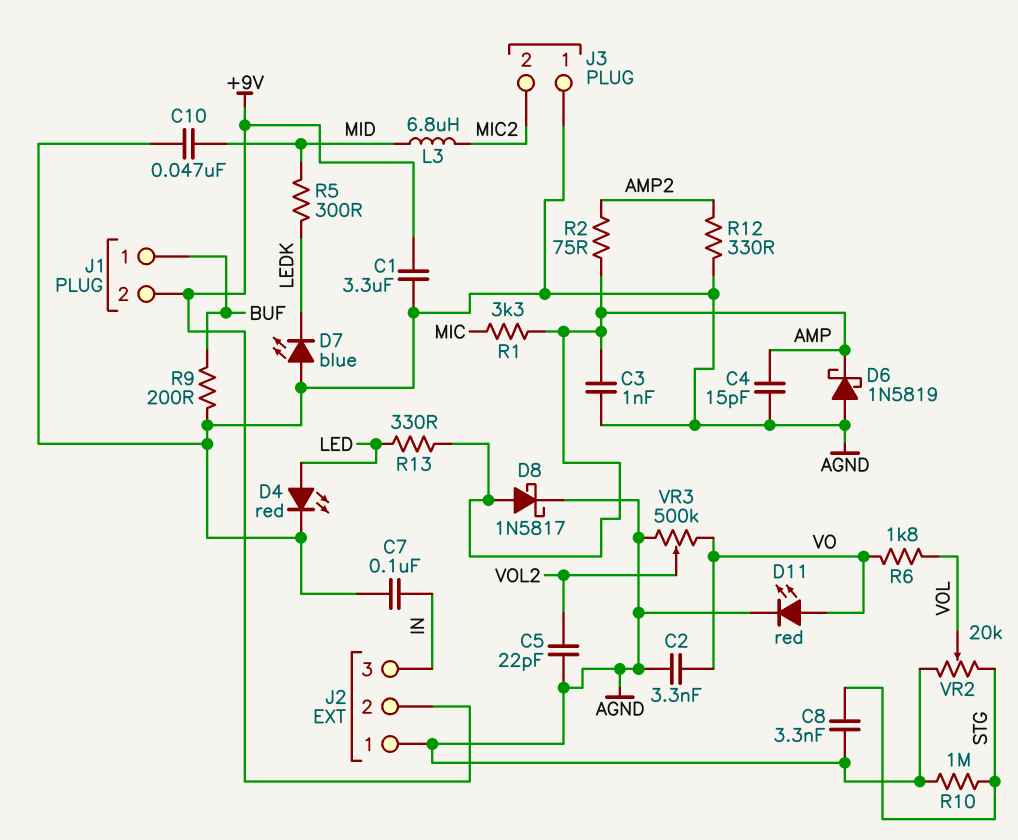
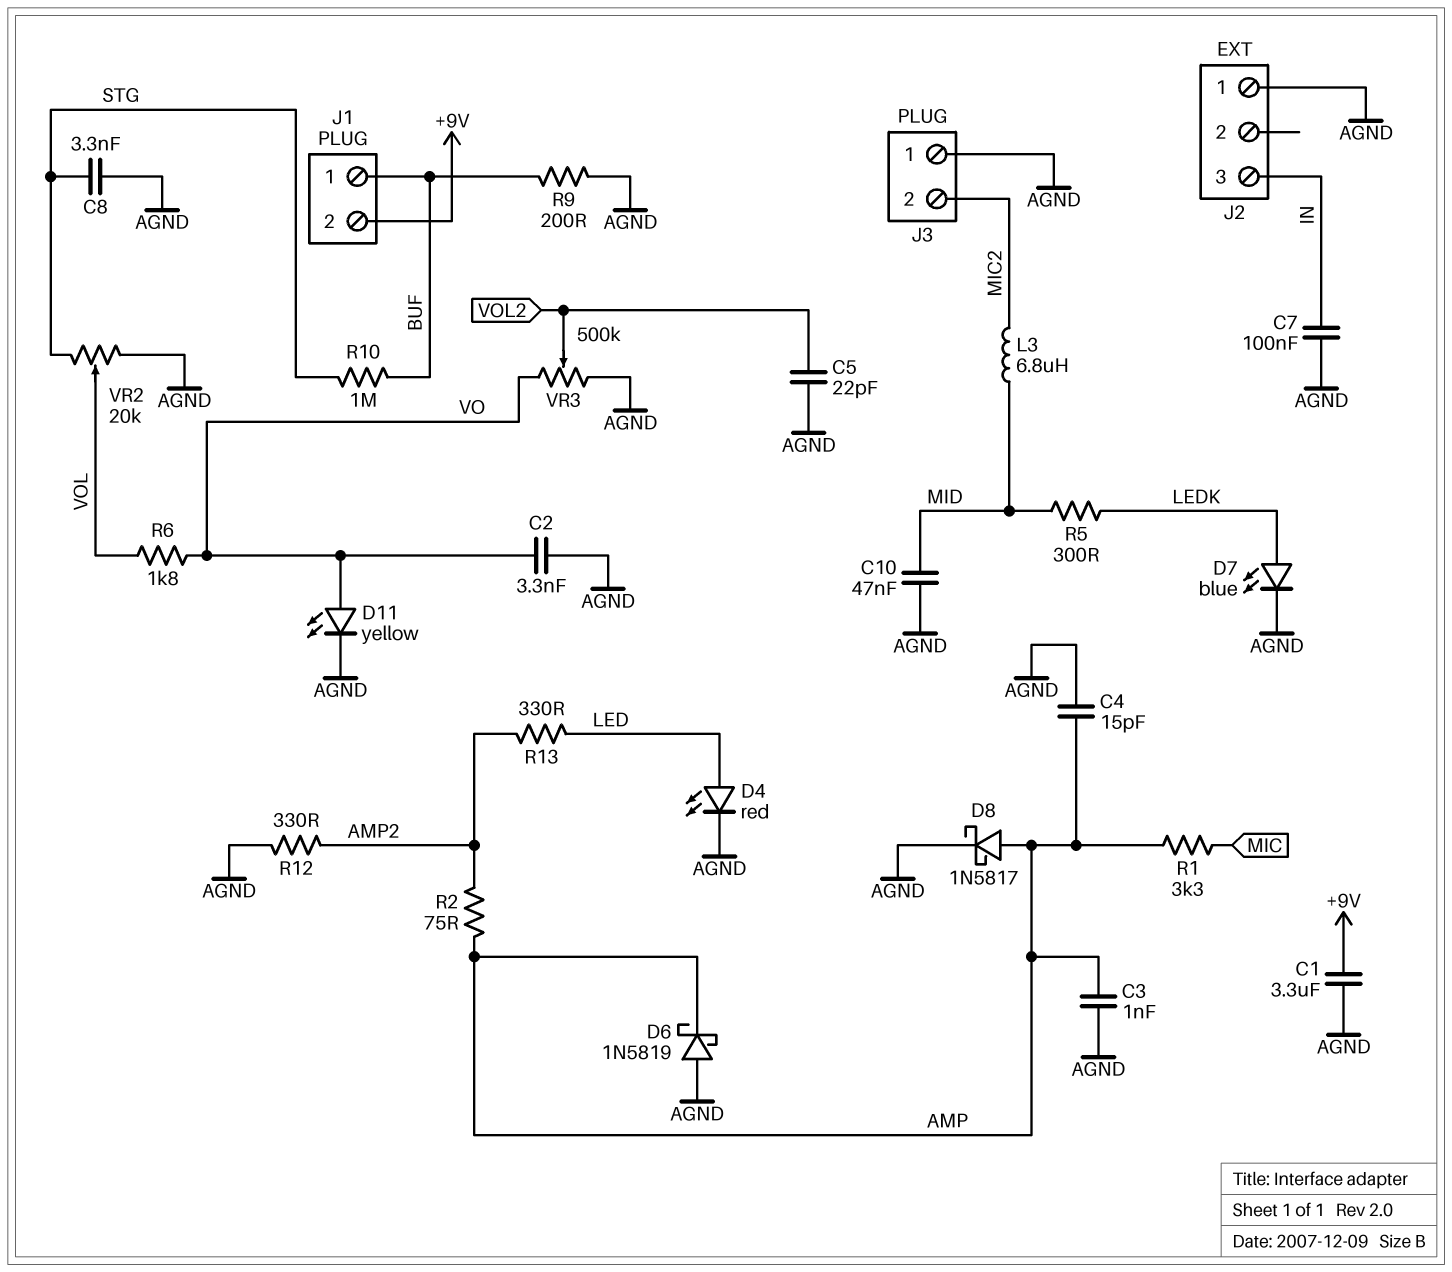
D7: LED blue (A AGND, K LEDK) -> LED blue (A LEDK, K AGND)
D11: LED red (A VO, K AGND) -> LED yellow (A VO, K AGND)
J2 pin 2: +9V -> none
R10: 1M (AGND, STG) -> 1M (BUF, STG)
R13: 330 (AMP, LED) -> 330 (AMP2, LED)

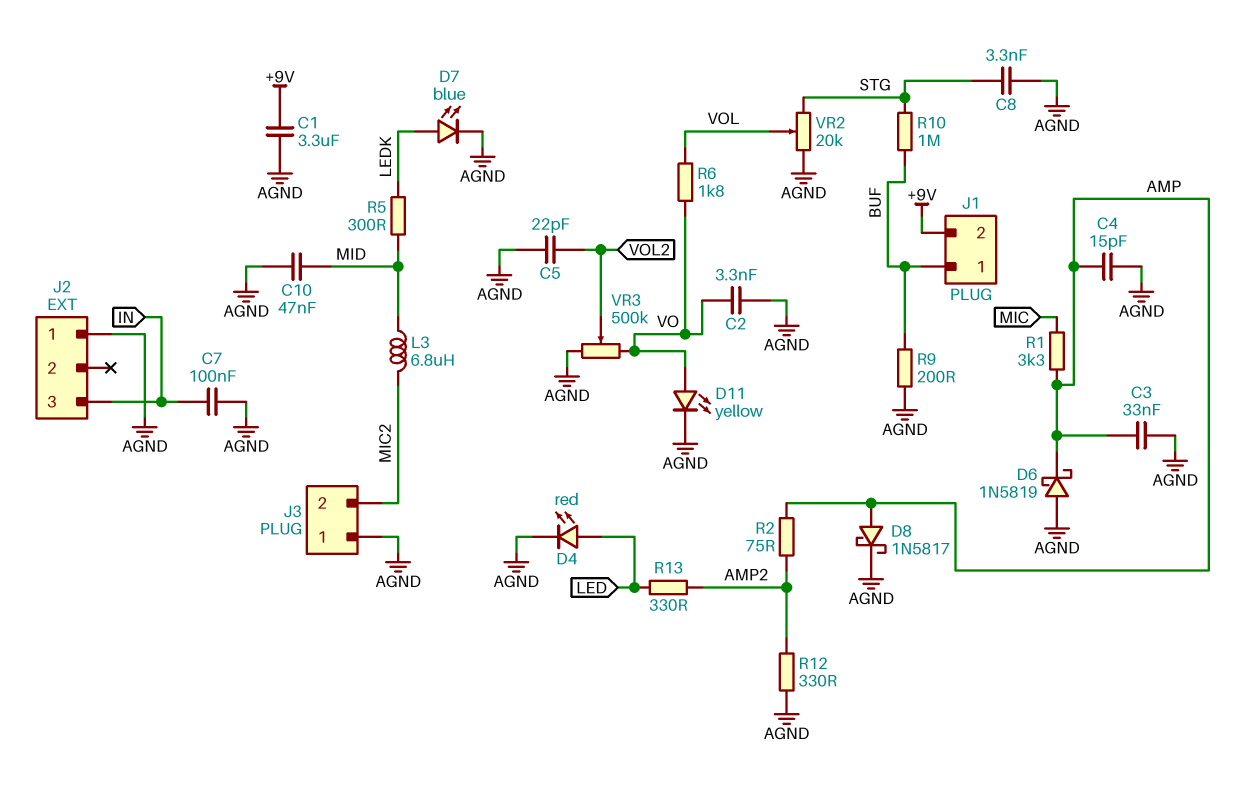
C3: 1nF (AGND, AMP) -> 33nF (AGND, AMP)

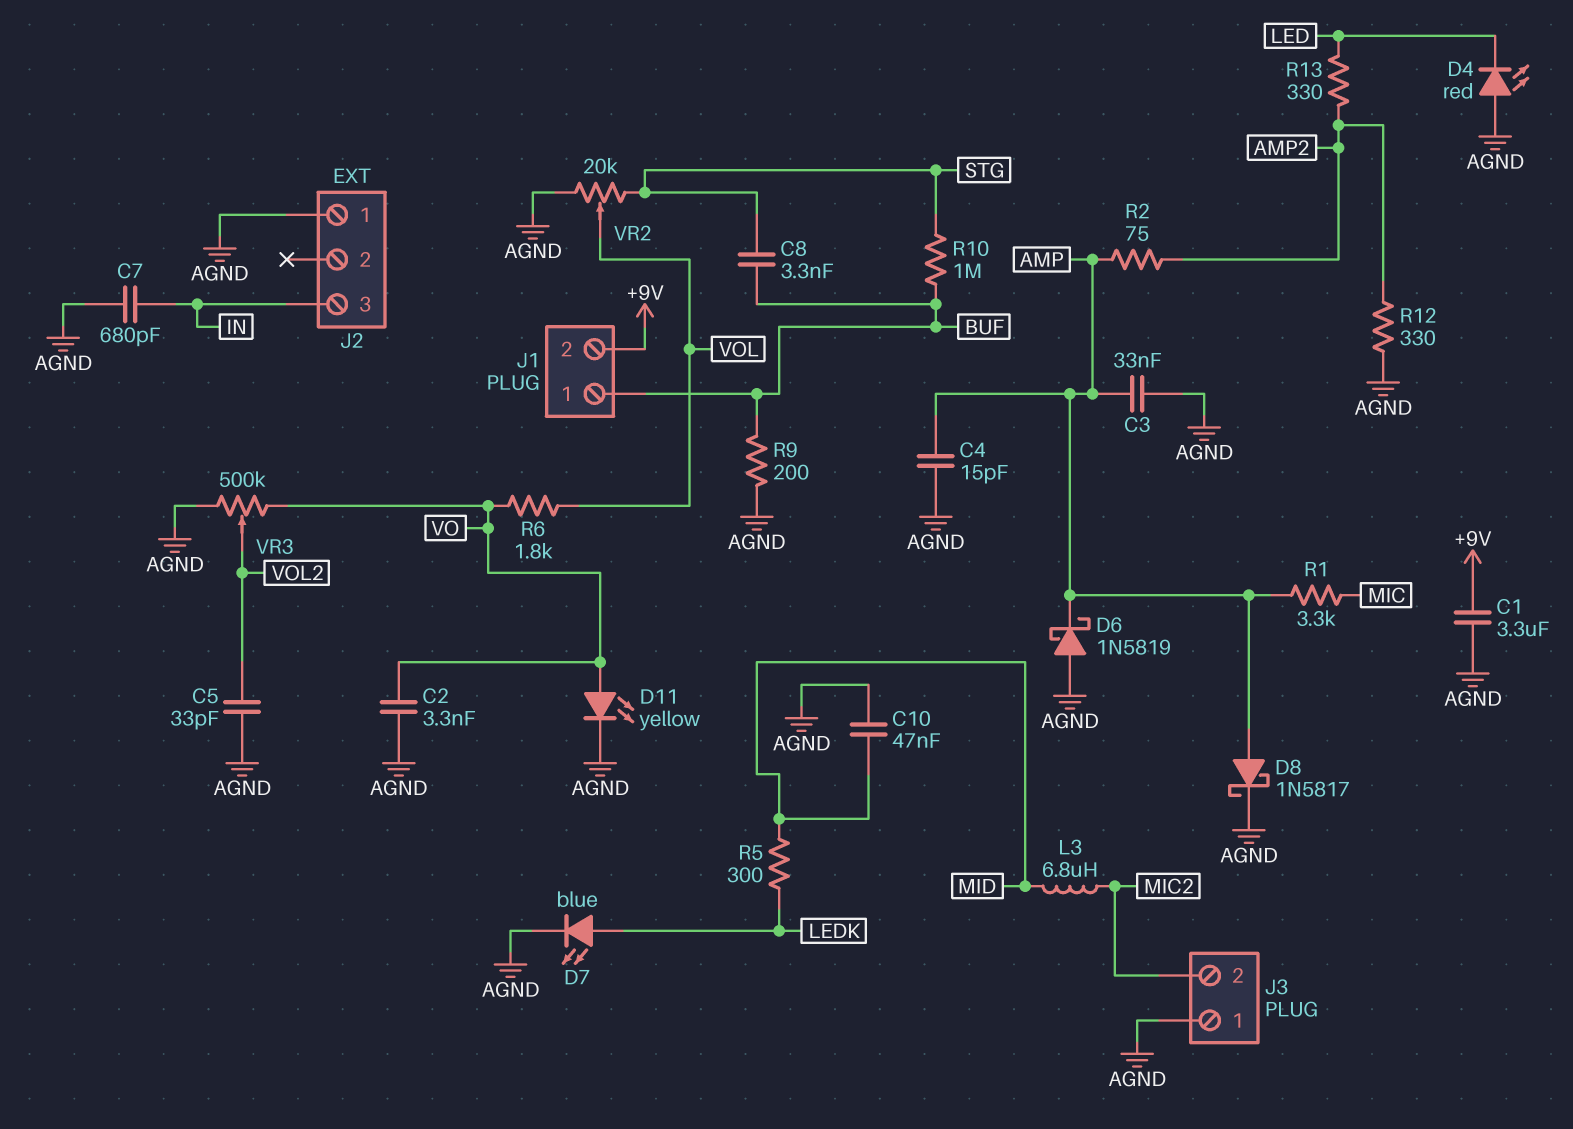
C5: 22pF (AGND, VOL2) -> 33pF (AGND, VOL2)
C7: 100nF (AGND, IN) -> 680pF (AGND, IN)
C8: 3.3nF (AGND, STG) -> 3.3nF (BUF, STG)
D4: LED red (A LED, K AGND) -> LED red (A AGND, K LED)

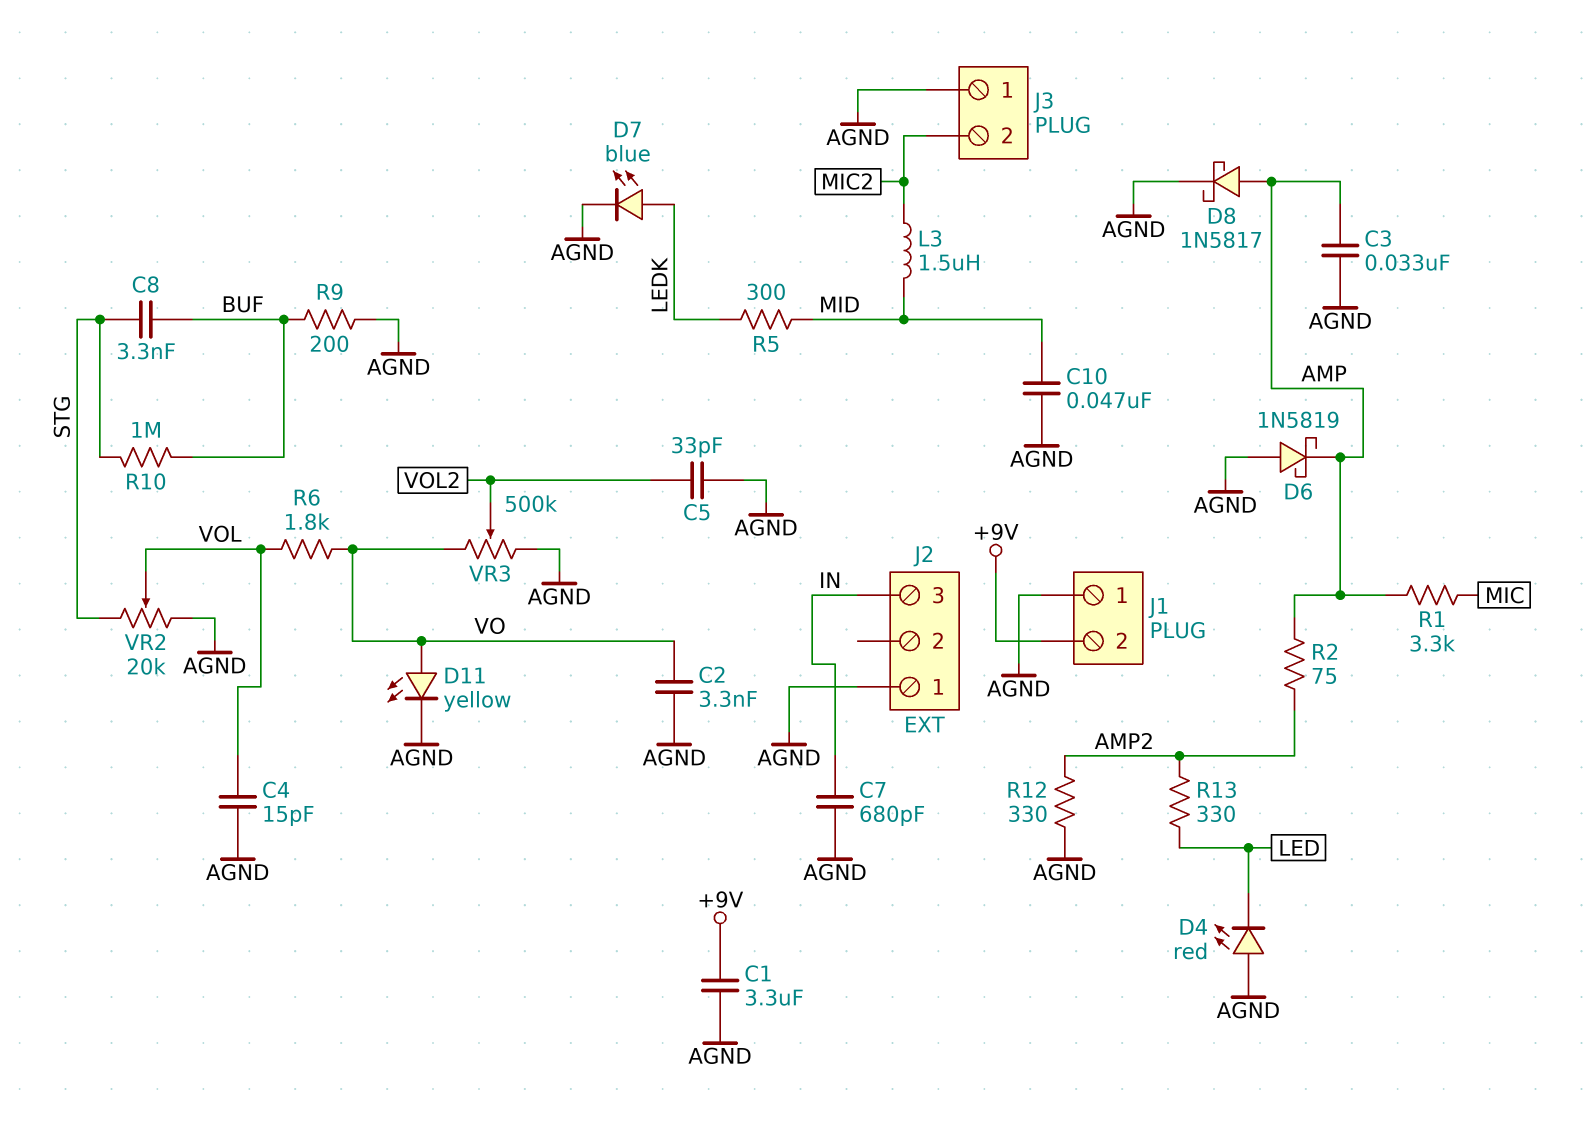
C4: 15pF (AGND, AMP) -> 15pF (AGND, VOL)
J1 pin 1: BUF -> AGND
L3: 6.8uH (MIC2, MID) -> 1.5uH (MIC2, MID)

